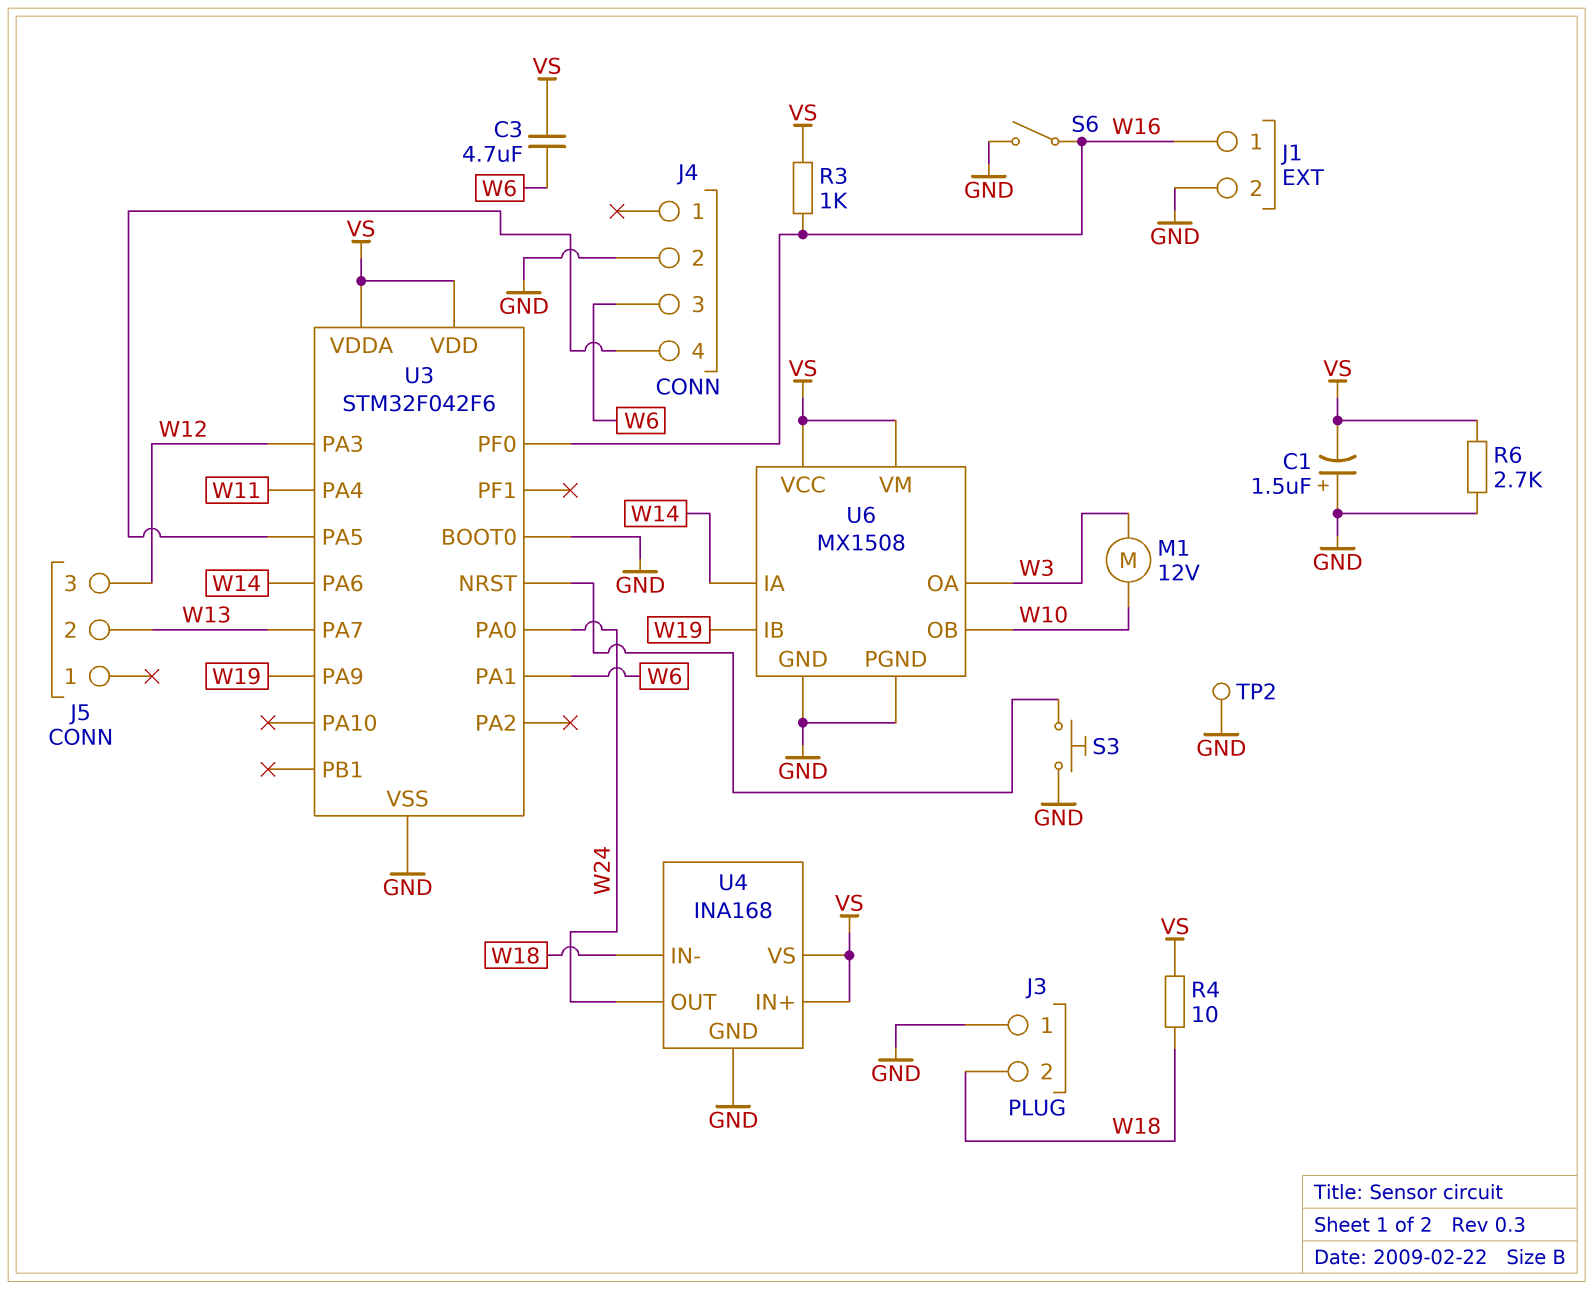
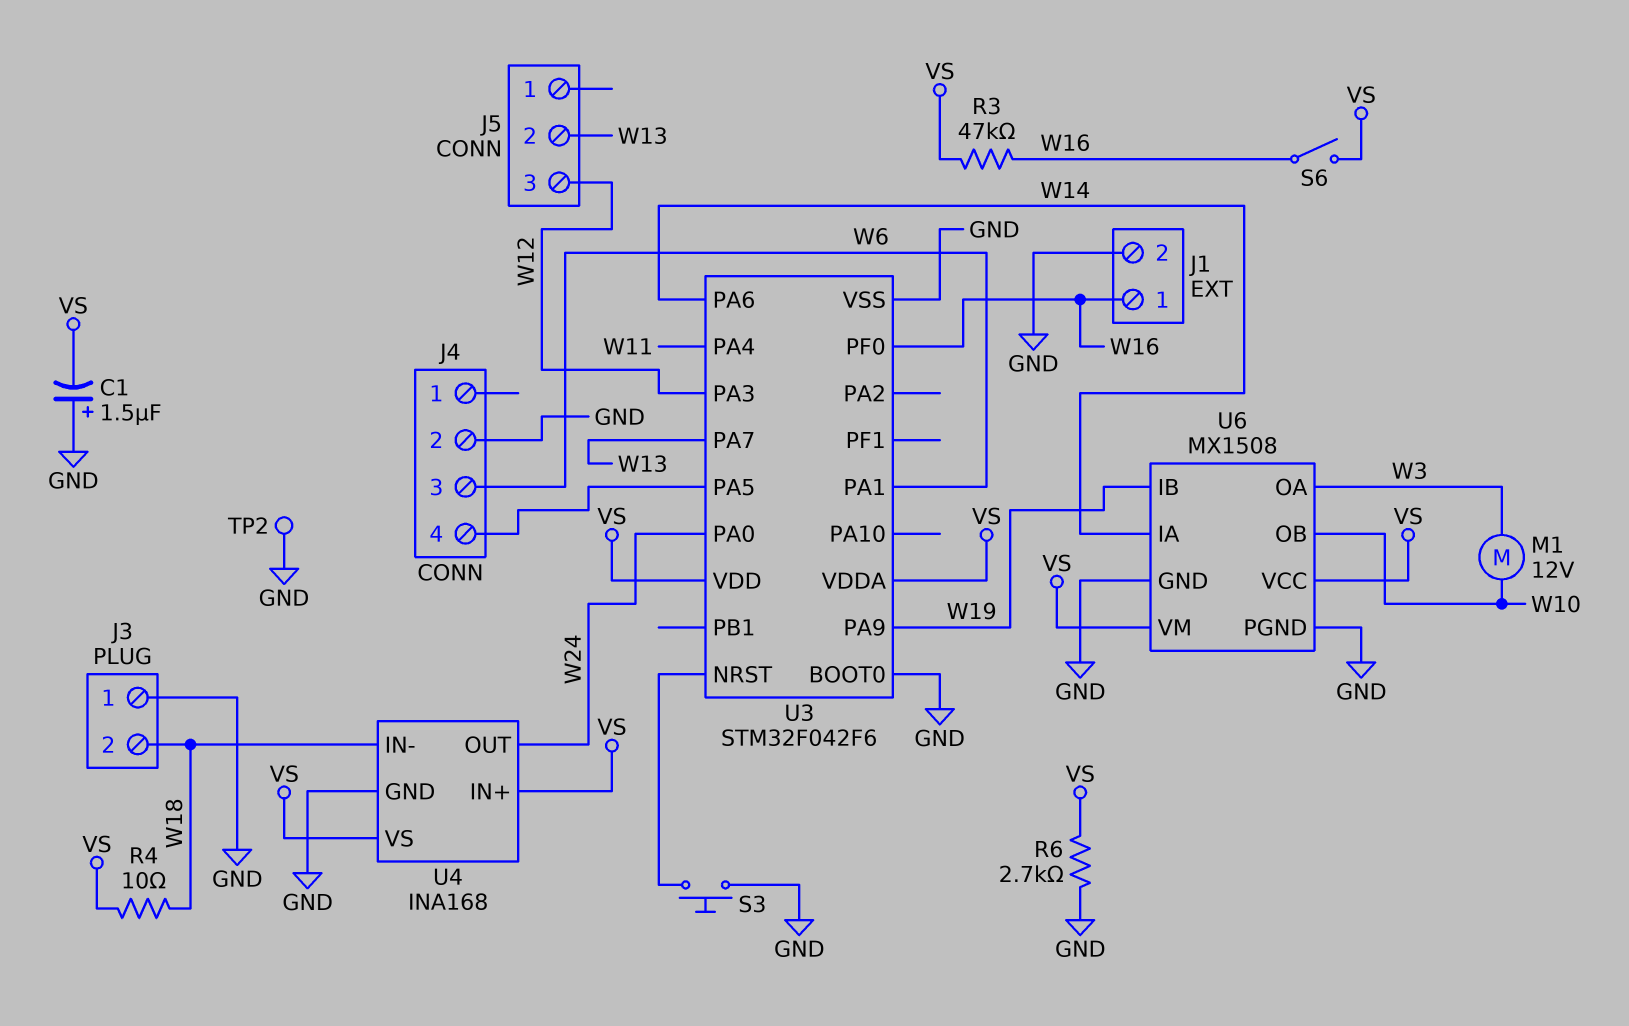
C3: 4.7uF (VS, W6) -> none
R3: 1k (VS, W16) -> 47k (VS, W16)
S6: switch (GND, W16) -> switch (VS, W16)

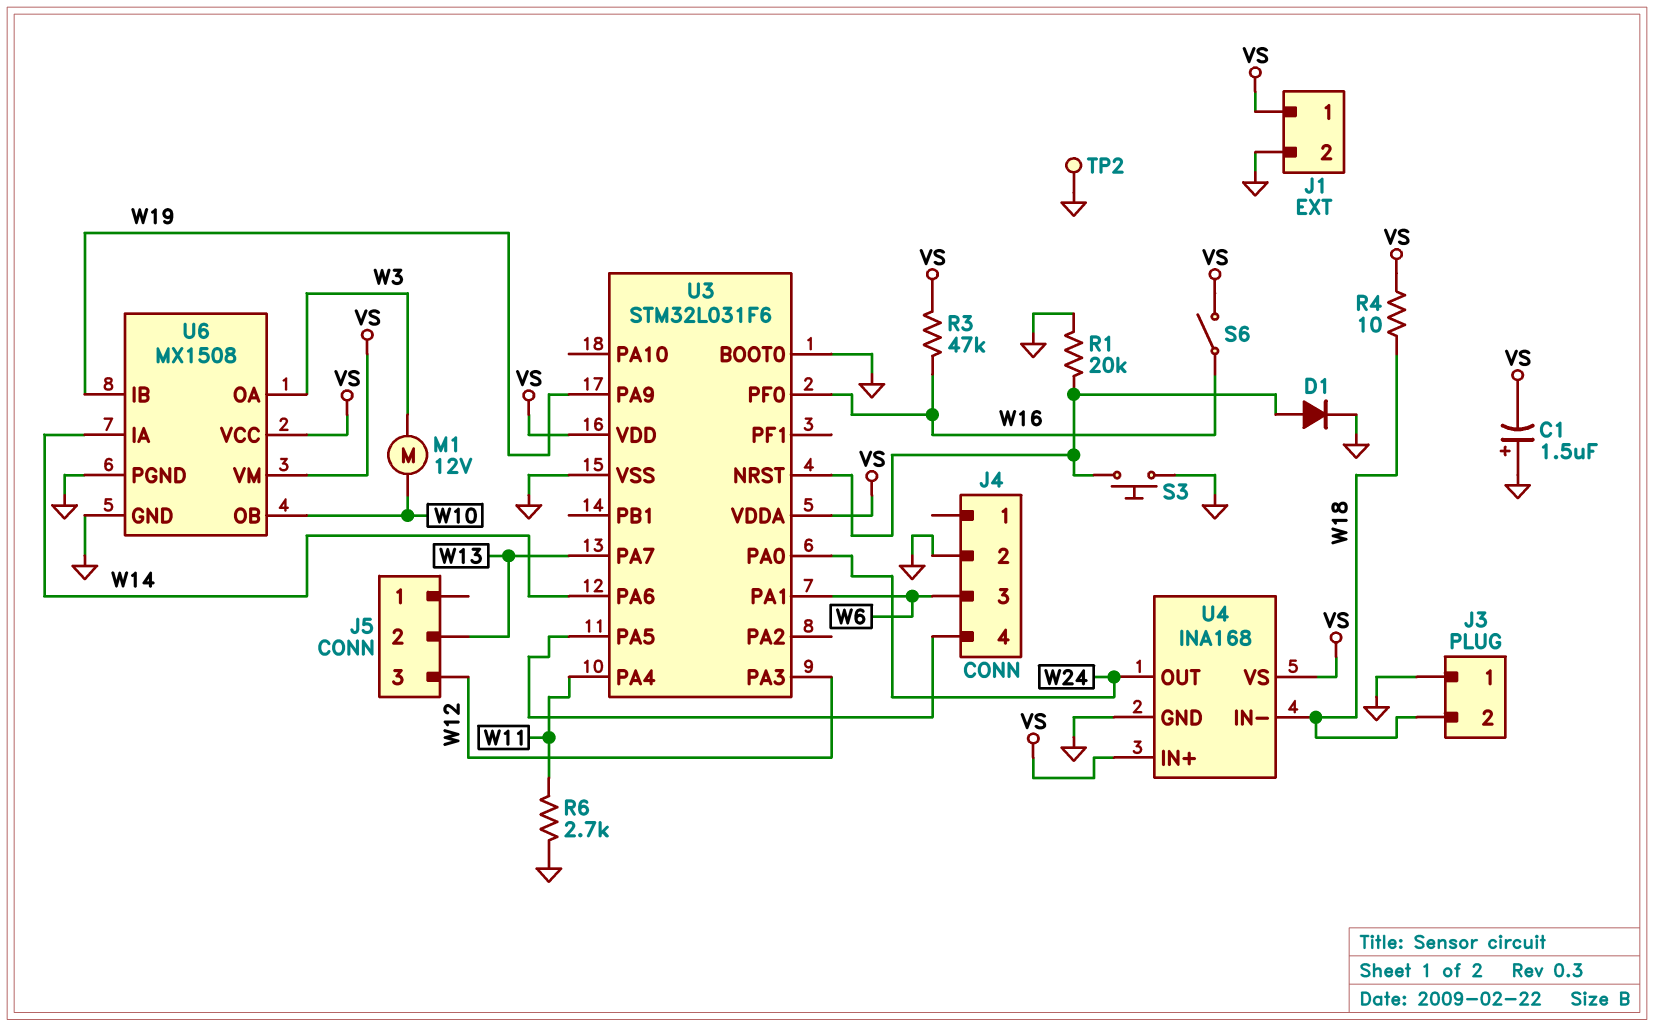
D1: none -> diode (A U3/NRST, K GND)
J1 pin 1: W16 -> VS
R1: none -> 20k (GND, U3/NRST)
R6: 2.7k (GND, VS) -> 2.7k (GND, W11)
U3: STM32F042F6 -> STM32L031F6

